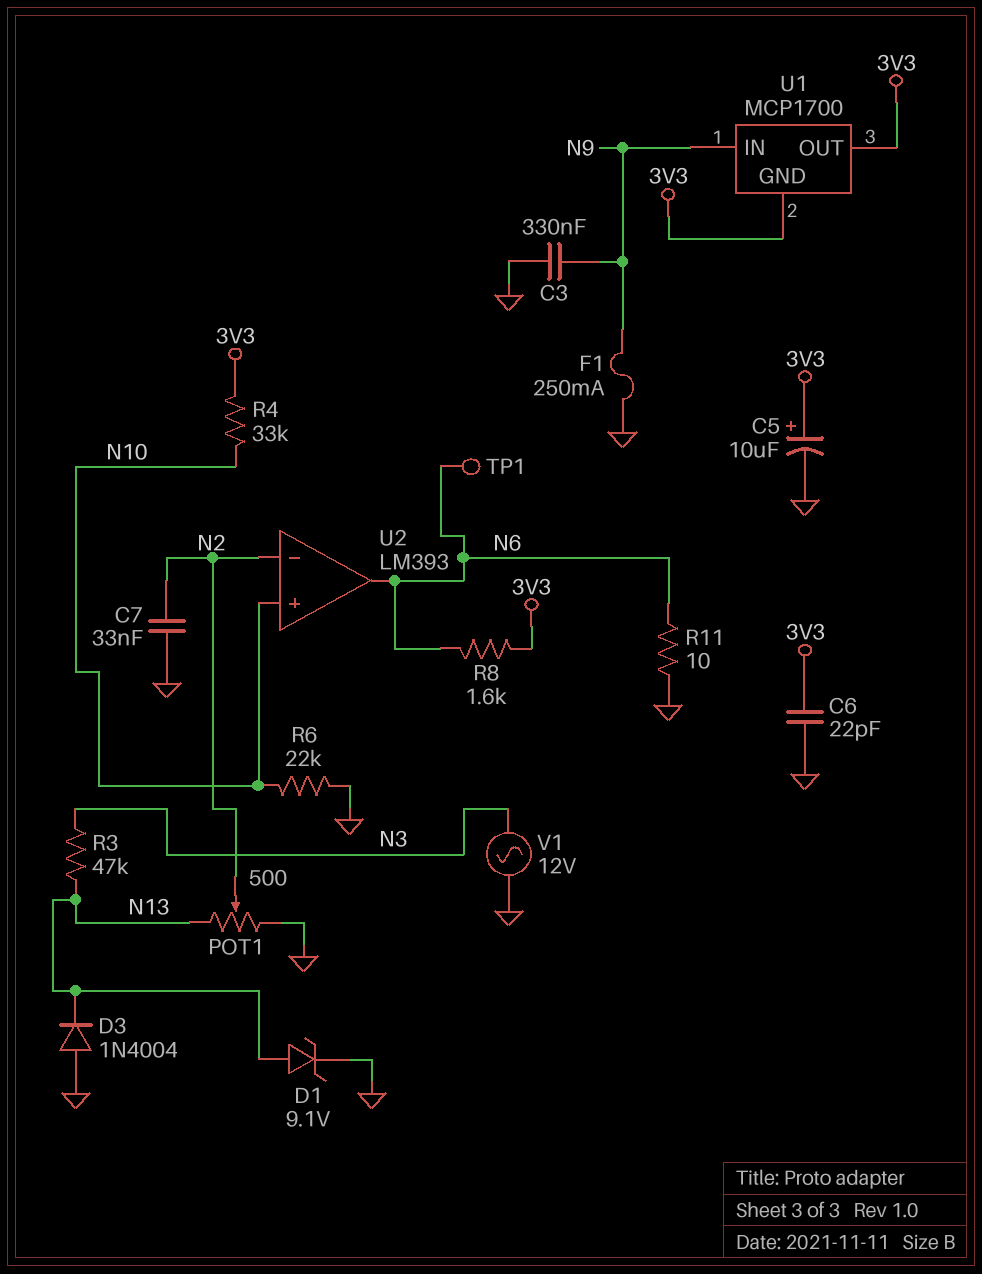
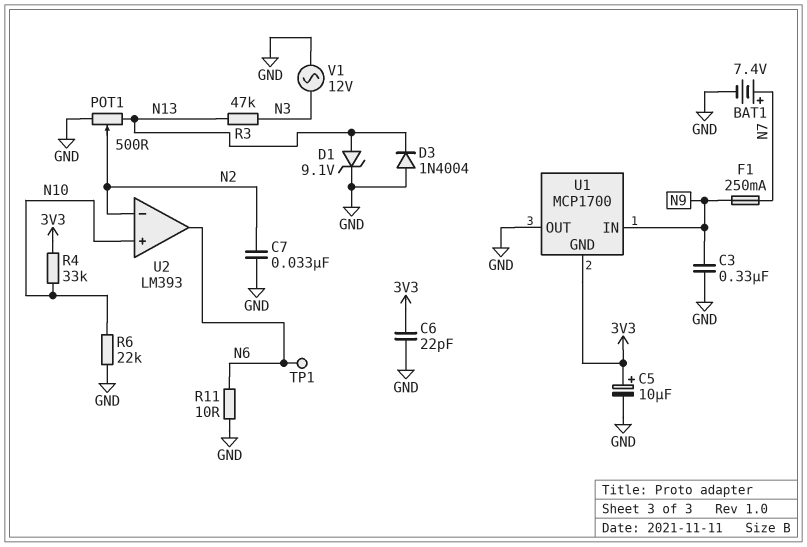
BAT1: none -> 7.4V (plus N7, minus GND)
F1: 250mA (GND, N9) -> 250mA (N7, N9)
R8: 1.6k (3V3, N6) -> none
U1 pin OUT: 3V3 -> GND

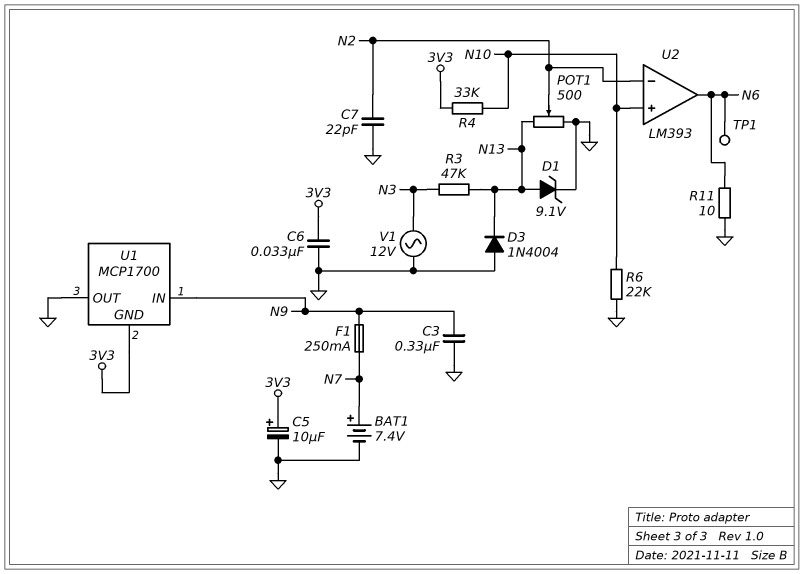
C6: 22pF (3V3, GND) -> 33nF (3V3, GND)
C7: 33nF (GND, N2) -> 22pF (GND, N2)

